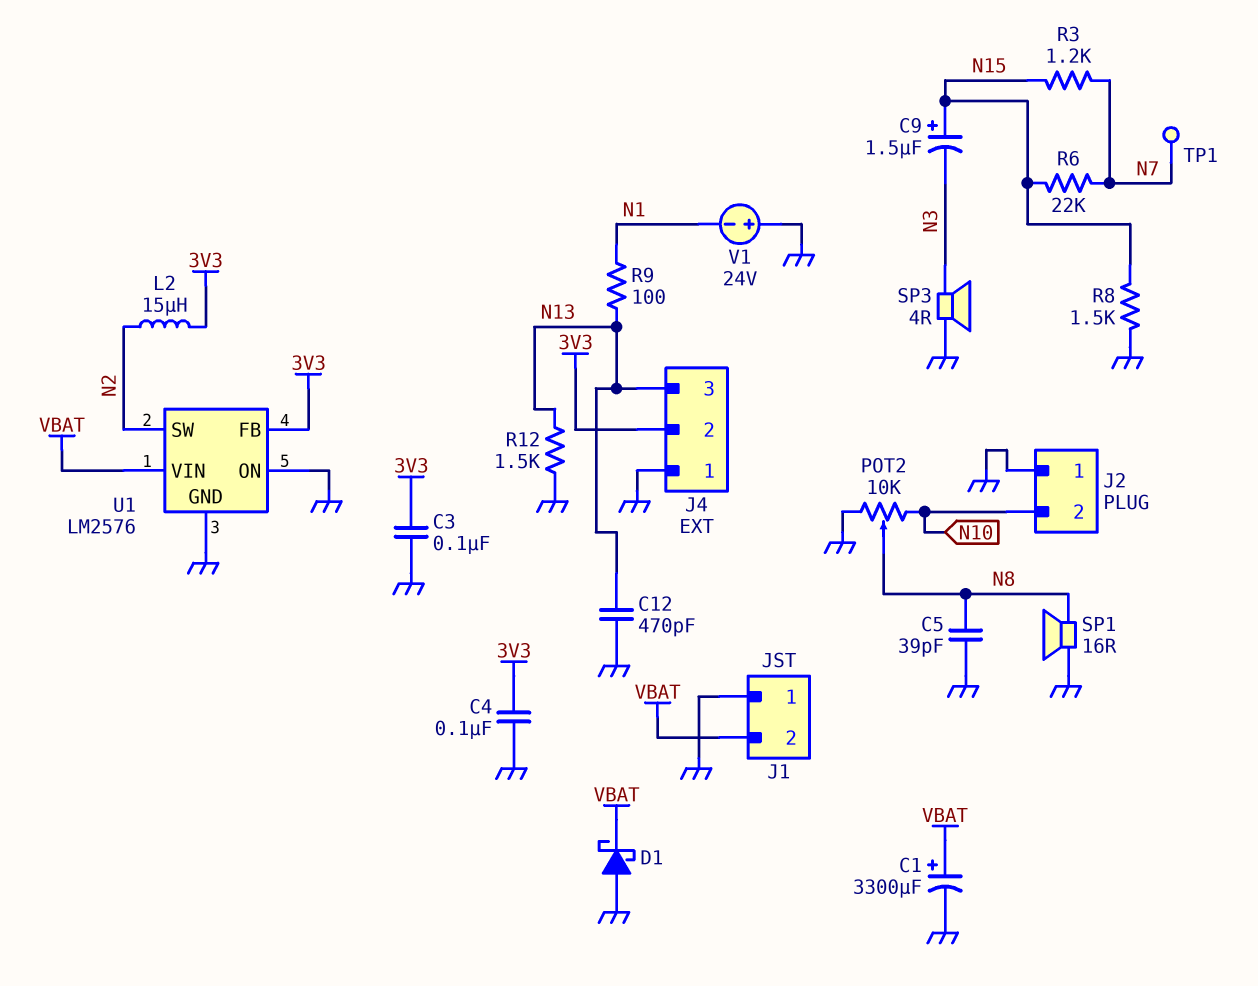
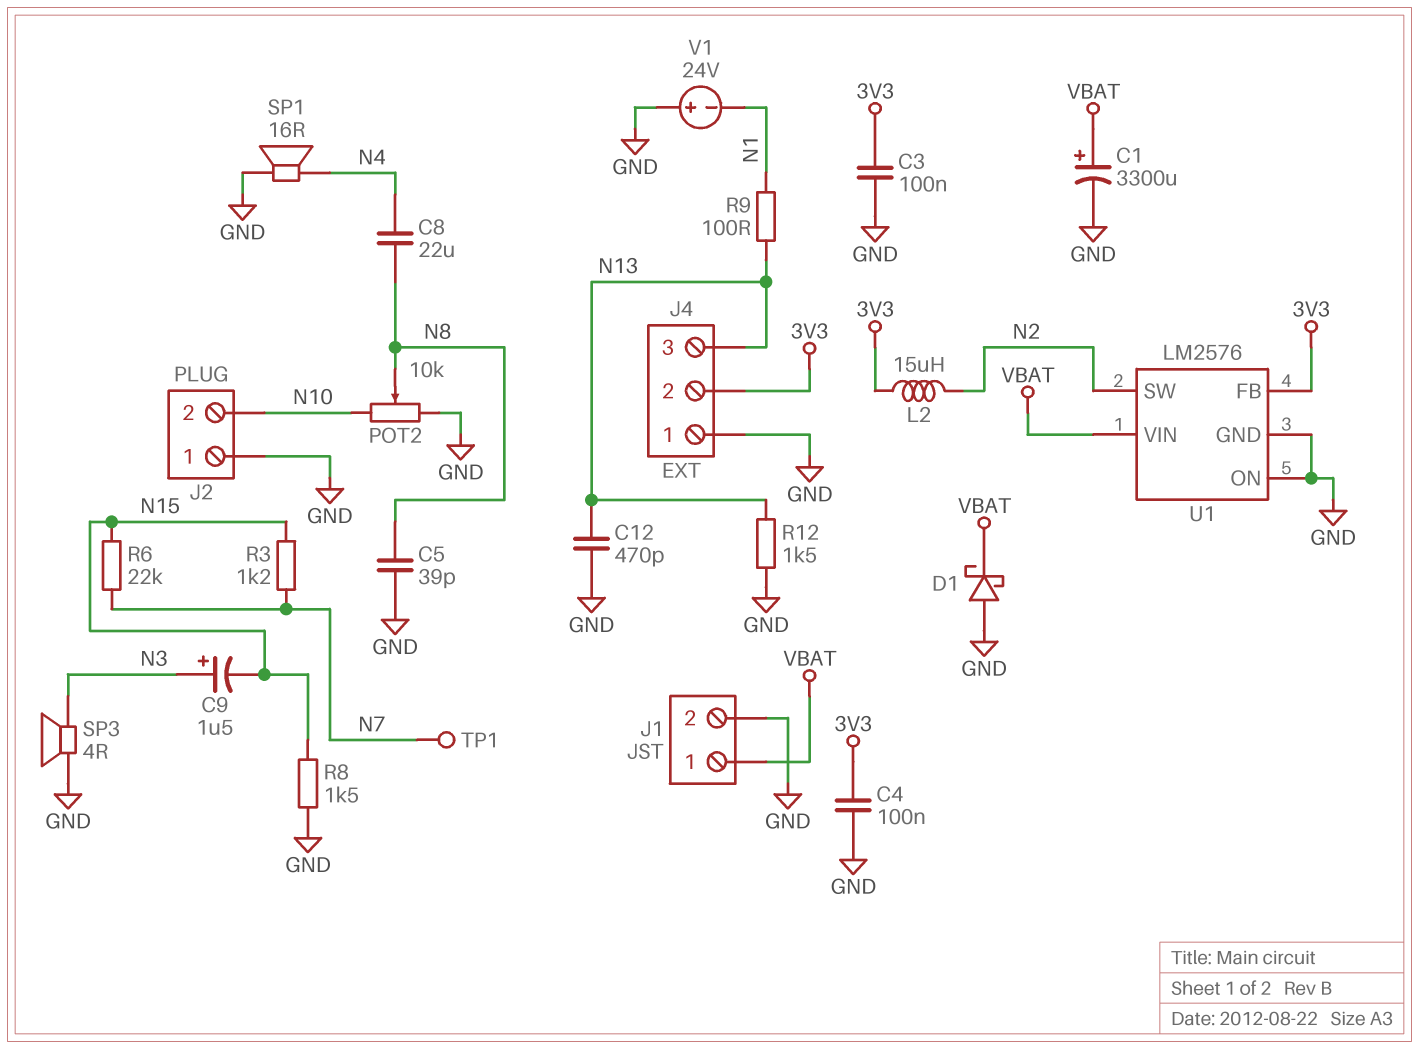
C8: none -> 22uF (N4, N8)
C9: 1.5uF (plus N15, minus N3) -> 1.5uF (plus N3, minus N15)
J1 pin 1: GND -> VBAT
J1 pin 2: VBAT -> GND
SP1: speaker 16R (GND, N8) -> speaker 16R (GND, N4)

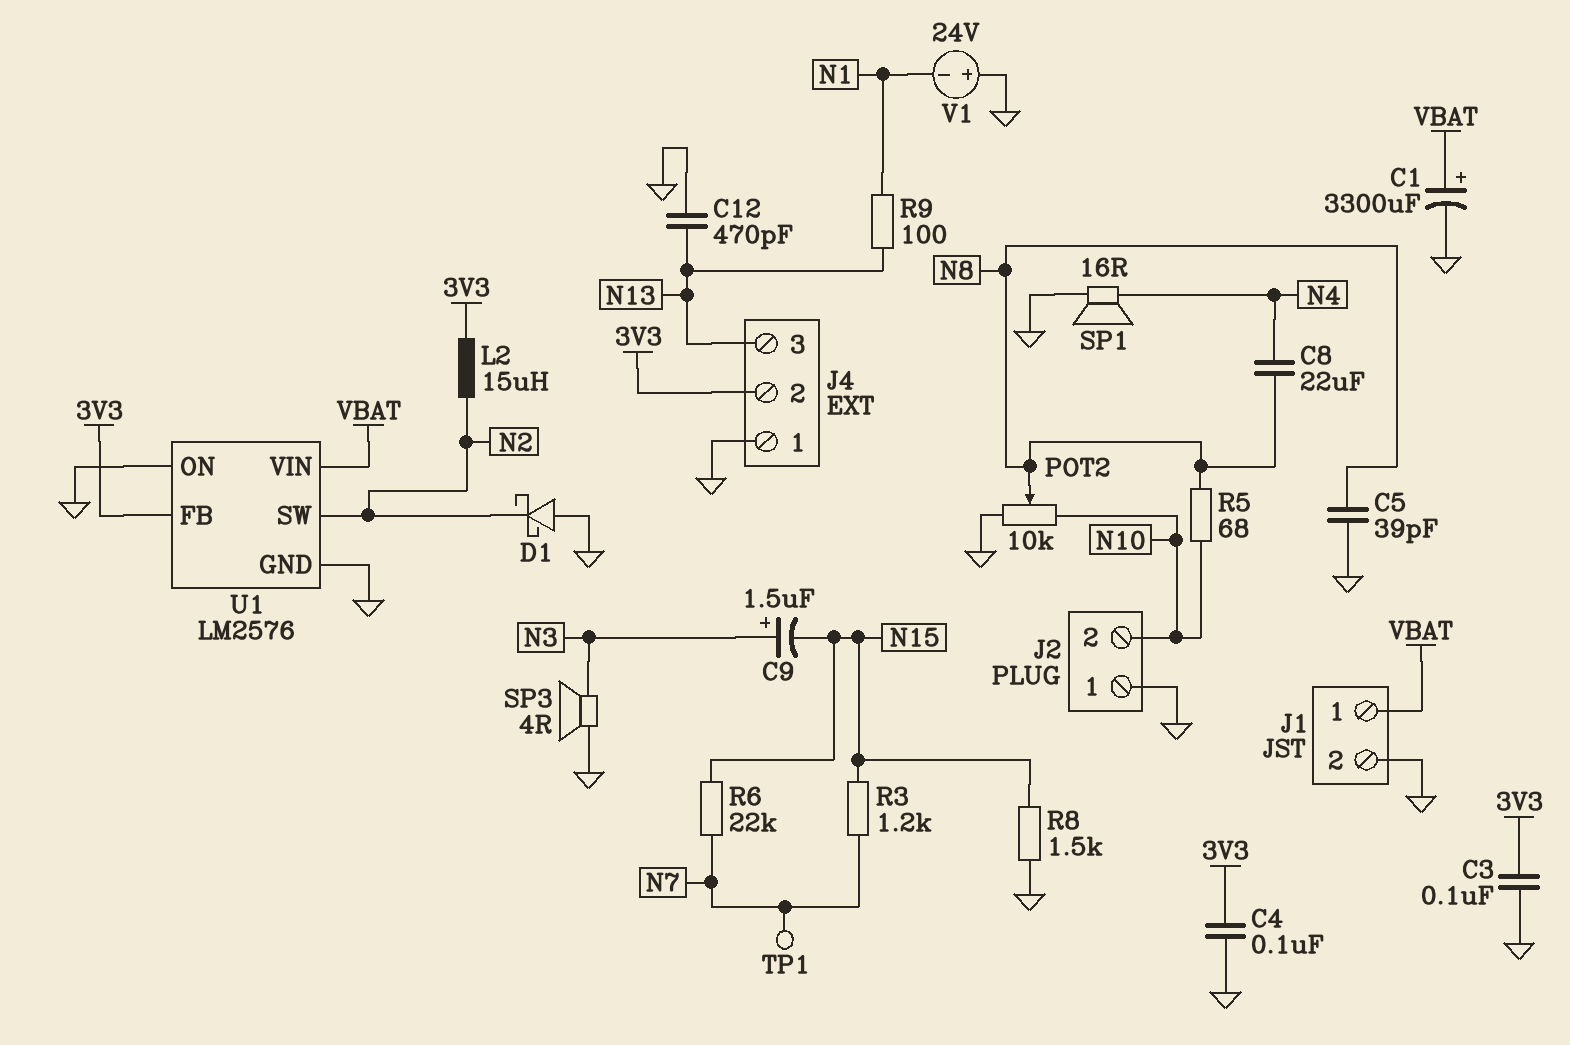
D1: schottky (A GND, K VBAT) -> schottky (A GND, K N2)
R5: none -> 68 (N8, N10)
R12: 1.5k (GND, N13) -> none

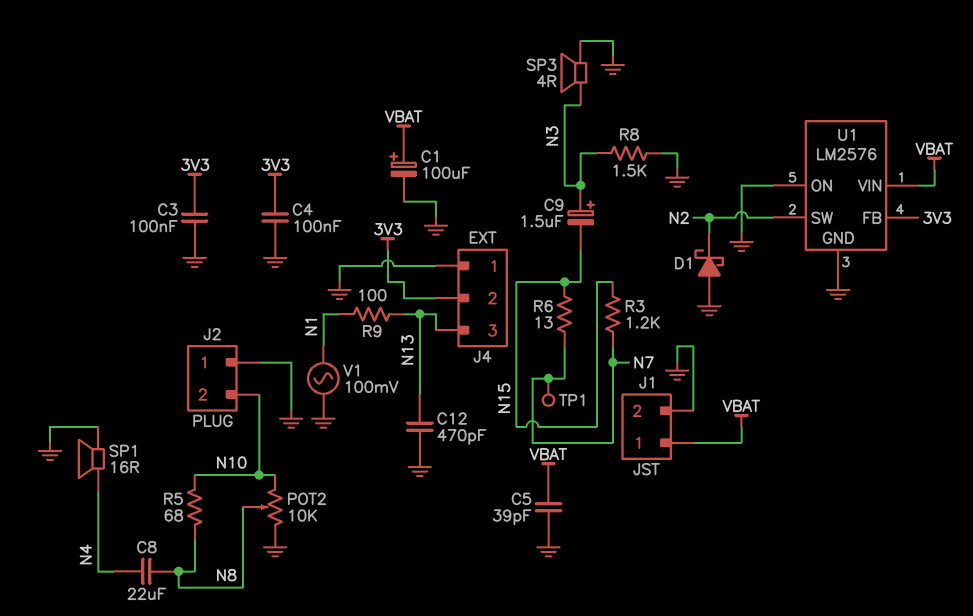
C1: 3300uF (plus VBAT, minus GND) -> 100uF (plus VBAT, minus GND)
C5: 39pF (GND, N8) -> 39pF (GND, VBAT)
L2: 15uH (3V3, N2) -> none
R6: 22k (N7, N15) -> 13 (N7, N15)
R8: 1.5k (GND, N15) -> 1.5k (GND, N3)
V1: 24V (plus GND, minus N1) -> AC 100mV (GND, N1)

